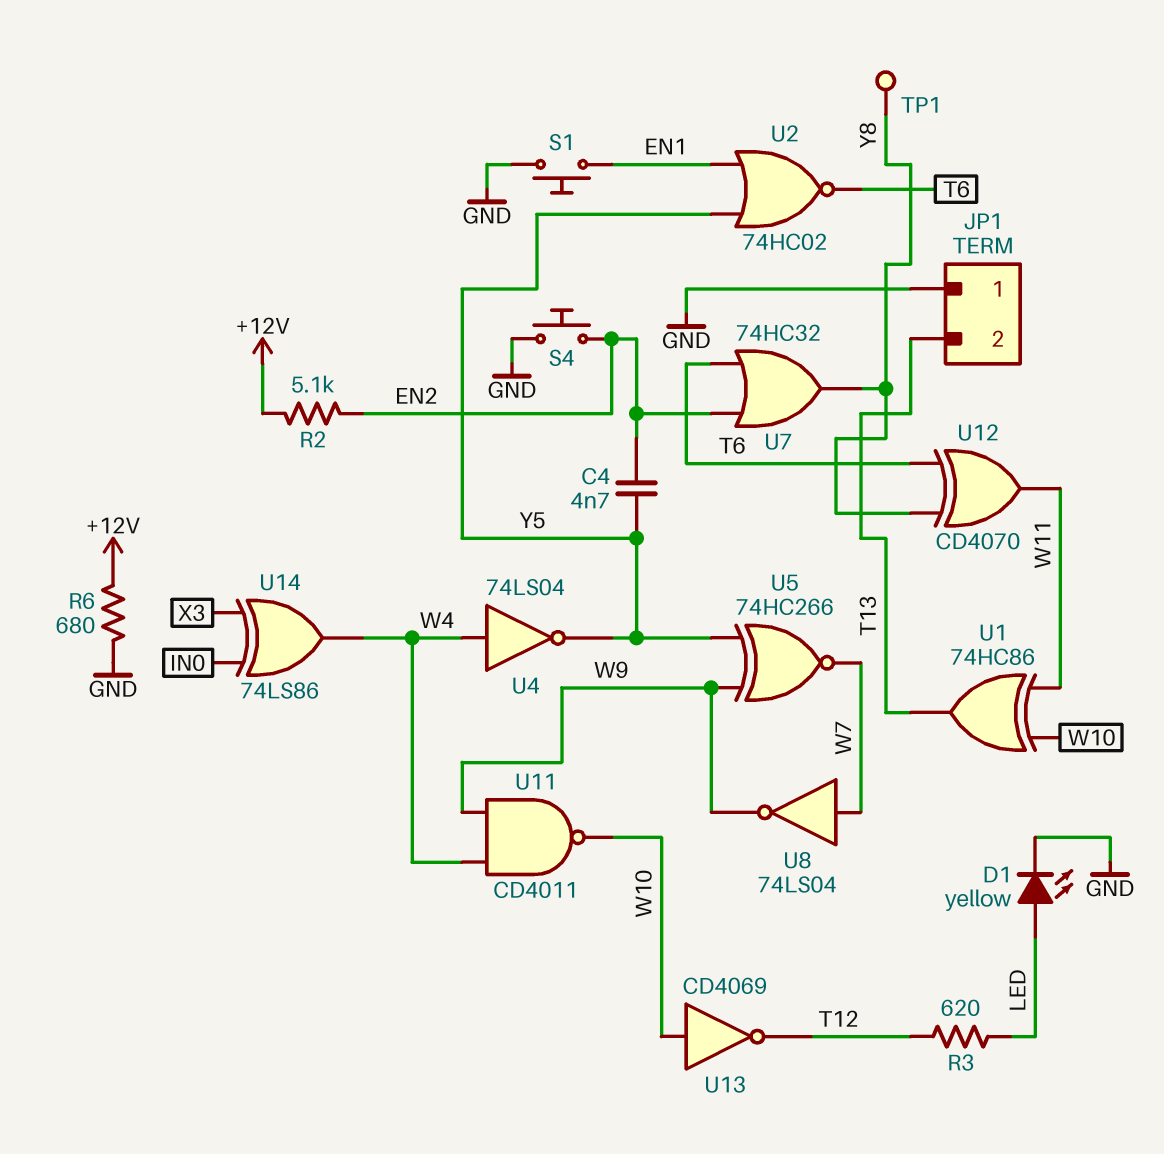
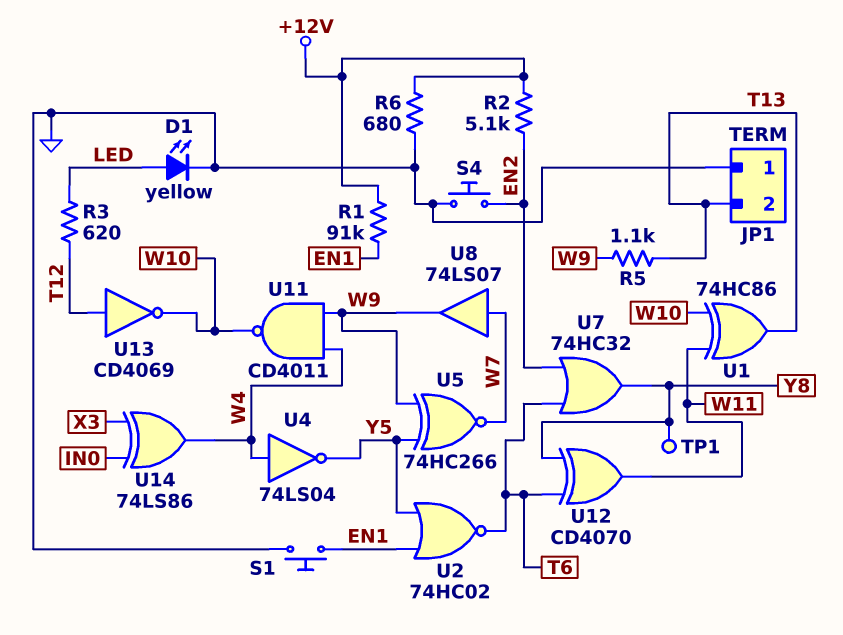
C4: 4.7nF (EN2, Y5) -> none
R1: none -> 91k (+12V, EN1)
R5: none -> 1.1k (T13, W9)
U8: NOT 74LS04 (in W7, out W9) -> buffer 74LS07 (in W7, out W9)
U13: NOT CD4069 (in W10, out T12) -> NOT CD4069 (in T12, out W10)

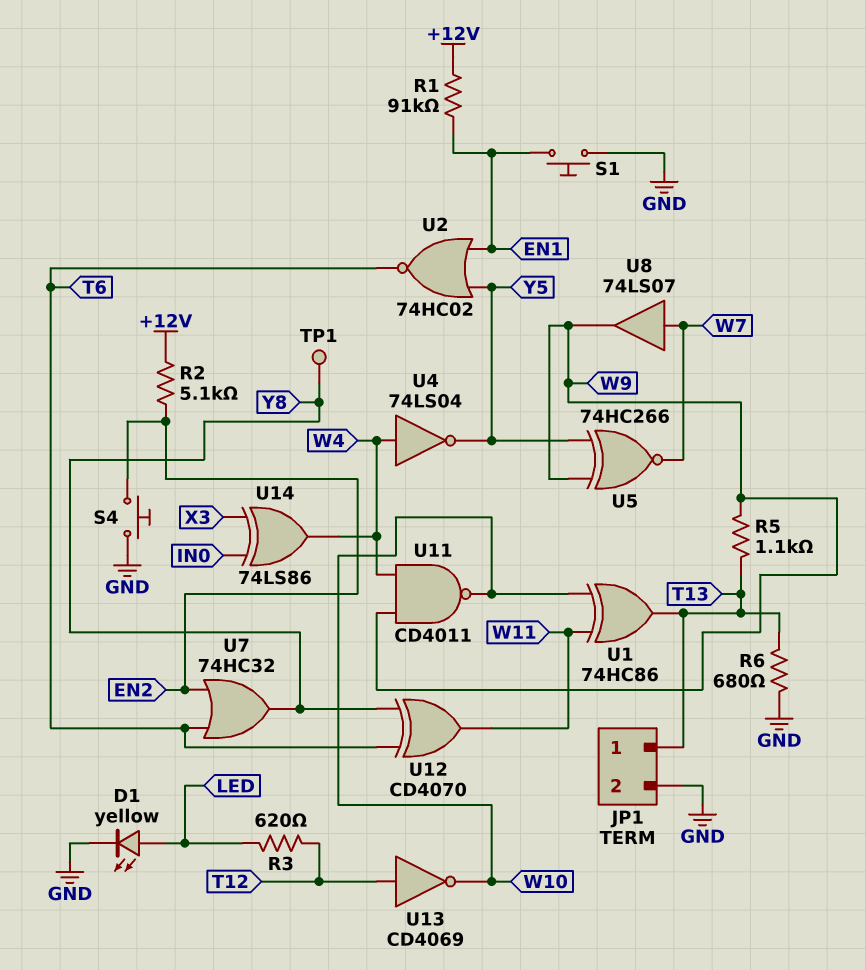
JP1 pin 1: GND -> T13
JP1 pin 2: T13 -> GND
R6: 680 (+12V, GND) -> 680 (GND, T13)

